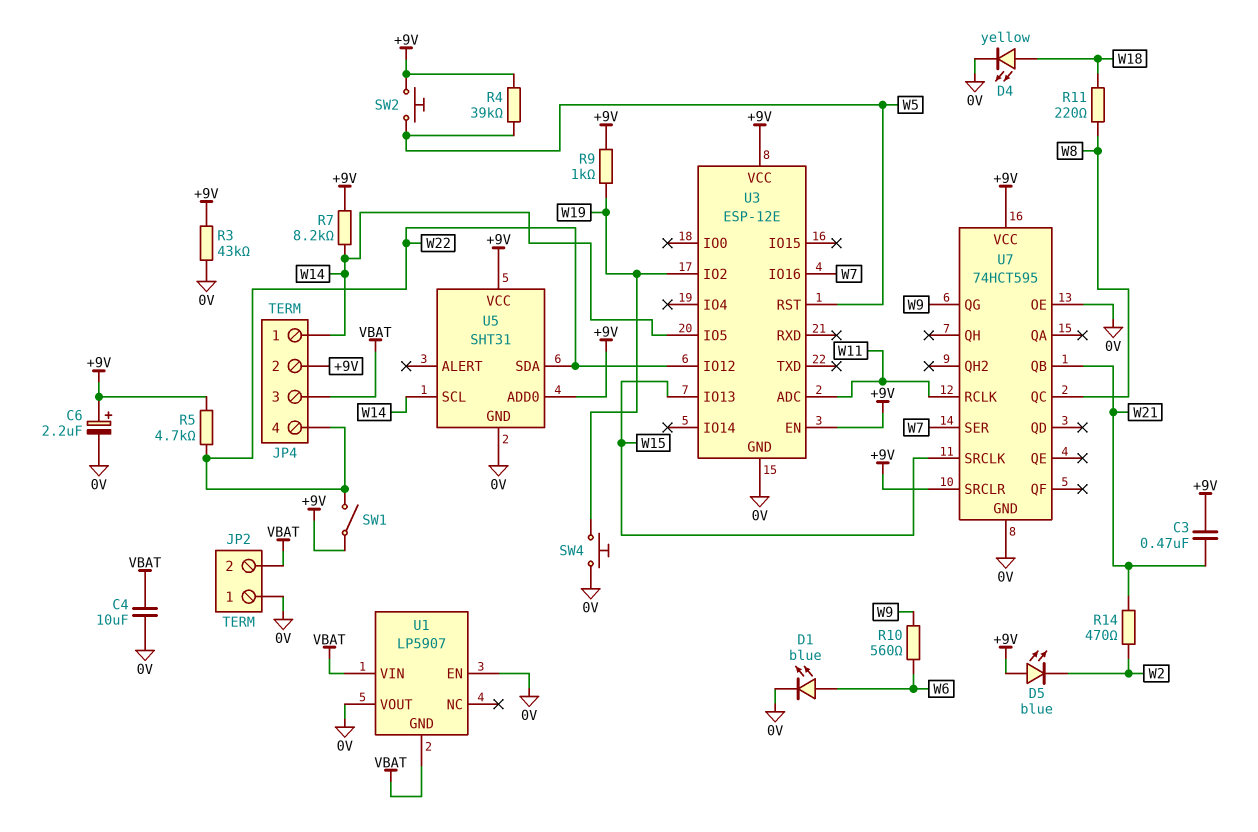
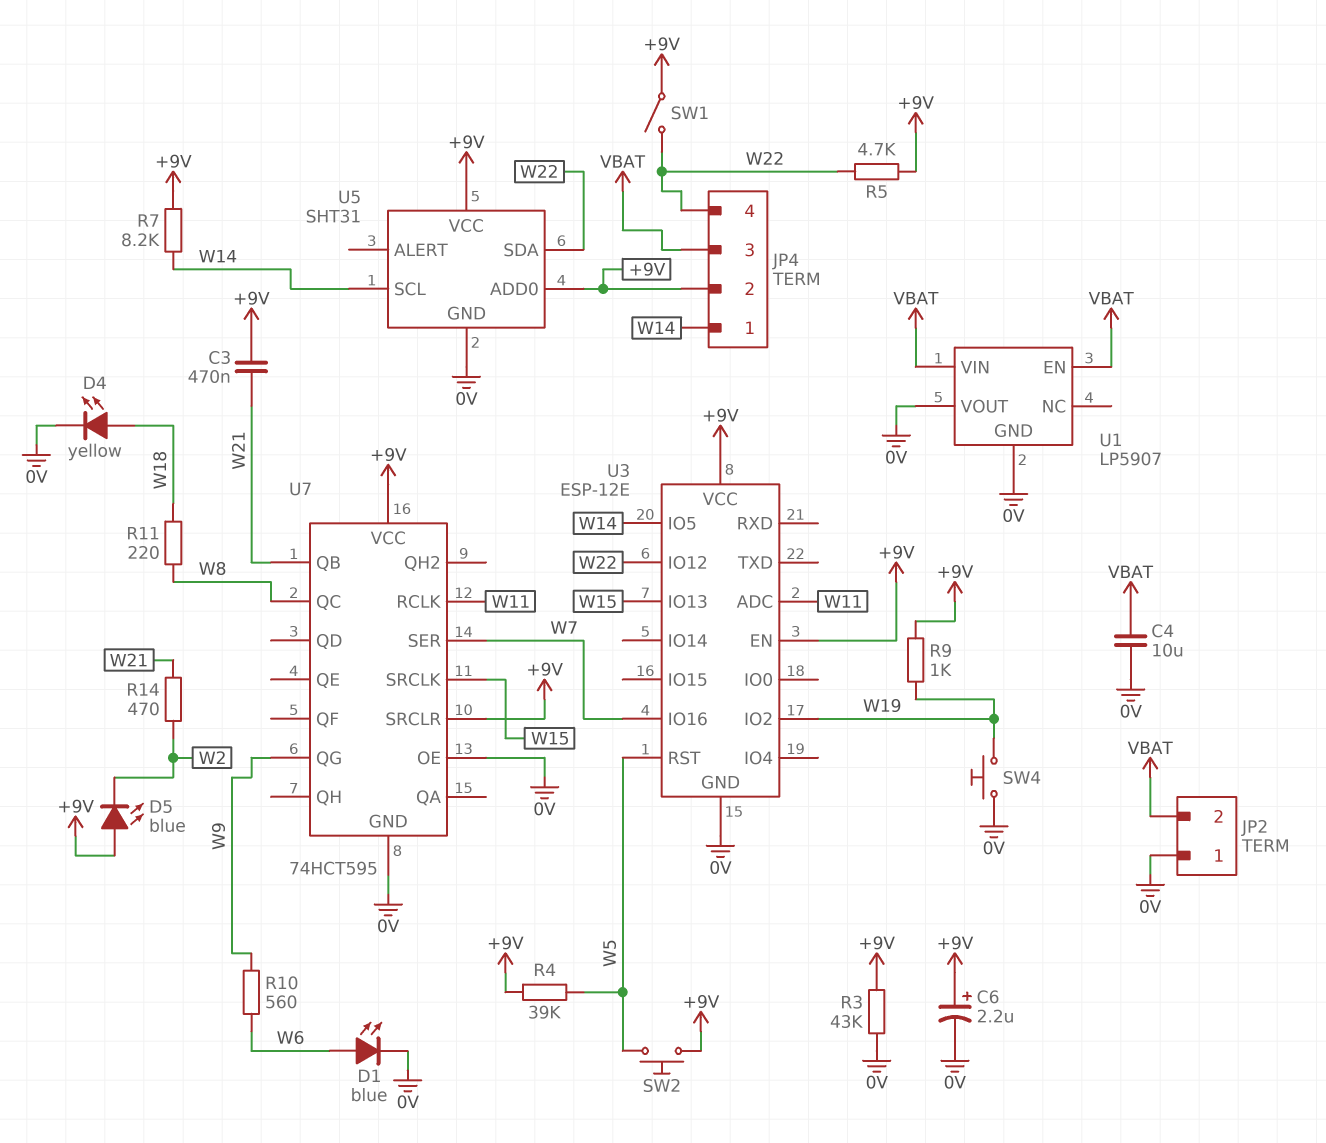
U1 pin EN: 0V -> VBAT
U1 pin GND: VBAT -> 0V

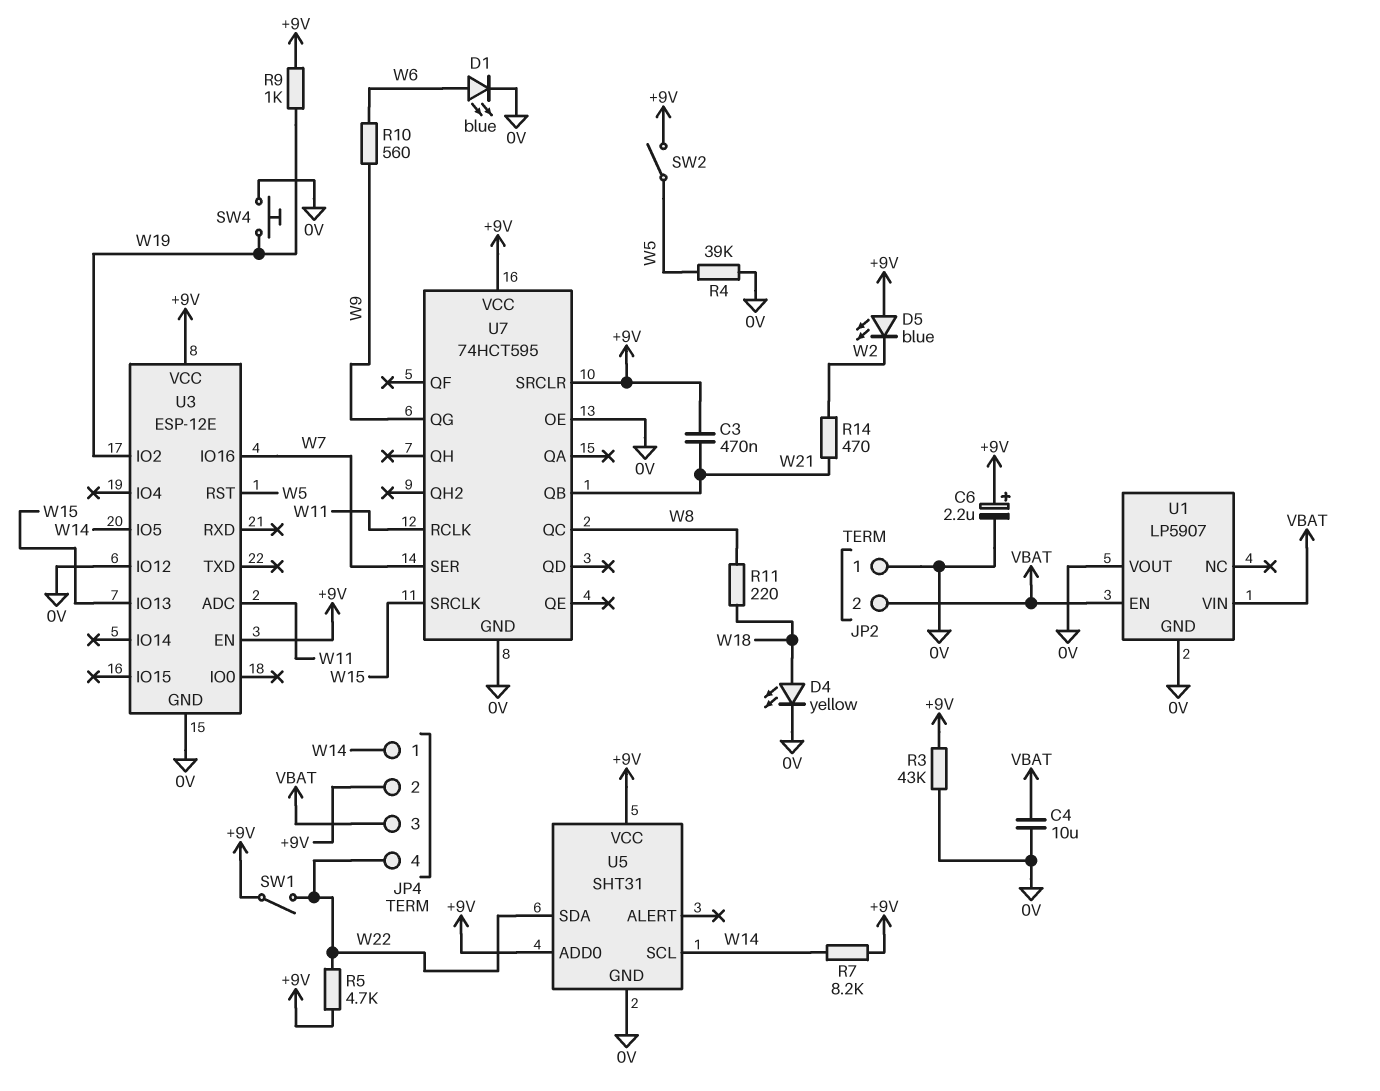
R4: 39k (+9V, W5) -> 39k (0V, W5)
SW2: button (+9V, W5) -> switch (+9V, W5)
U3 pin IO12: W22 -> 0V

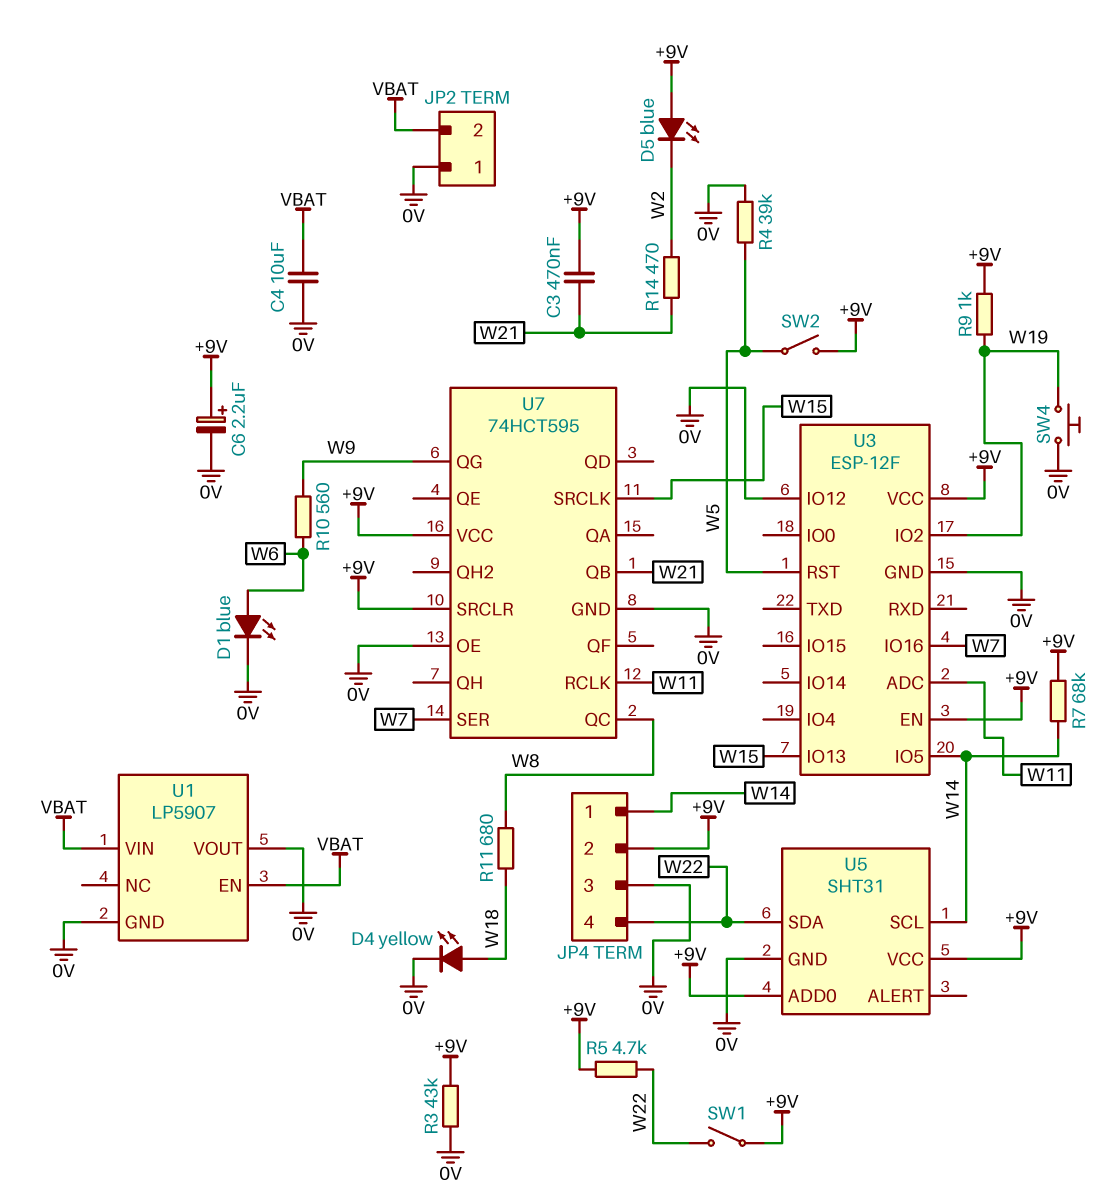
JP4 pin 3: VBAT -> 0V
R7: 8.2k (+9V, W14) -> 68k (+9V, W14)
R11: 220 (W8, W18) -> 680 (W8, W18)
U3: ESP-12E -> ESP-12F

